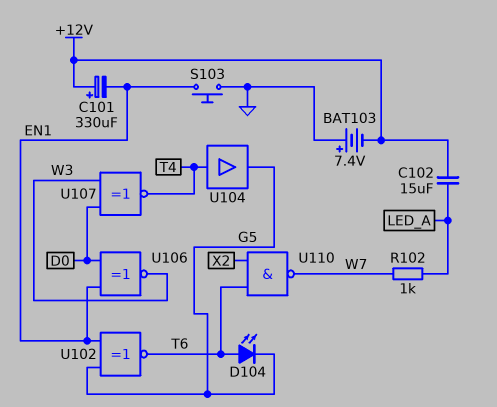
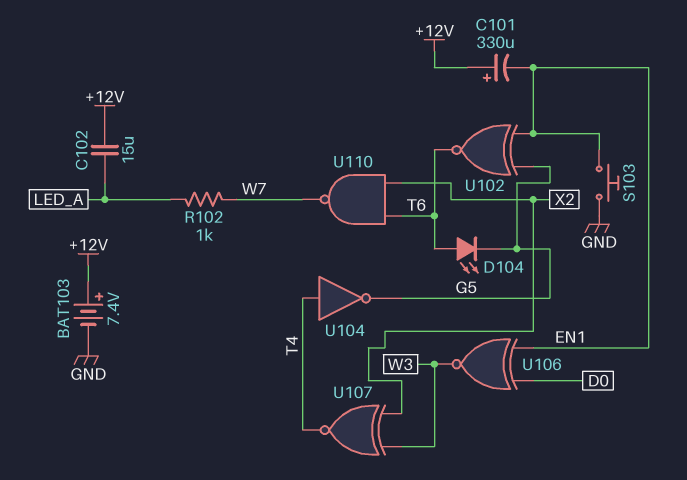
BAT103: 7.4V (plus GND, minus +12V) -> 7.4V (plus +12V, minus GND)
U104: buffer (in T4, out G5) -> NOT (in T4, out G5)
U107: XNOR (in D0, in W3, out T4) -> XNOR (in W3, in X2, out T4)

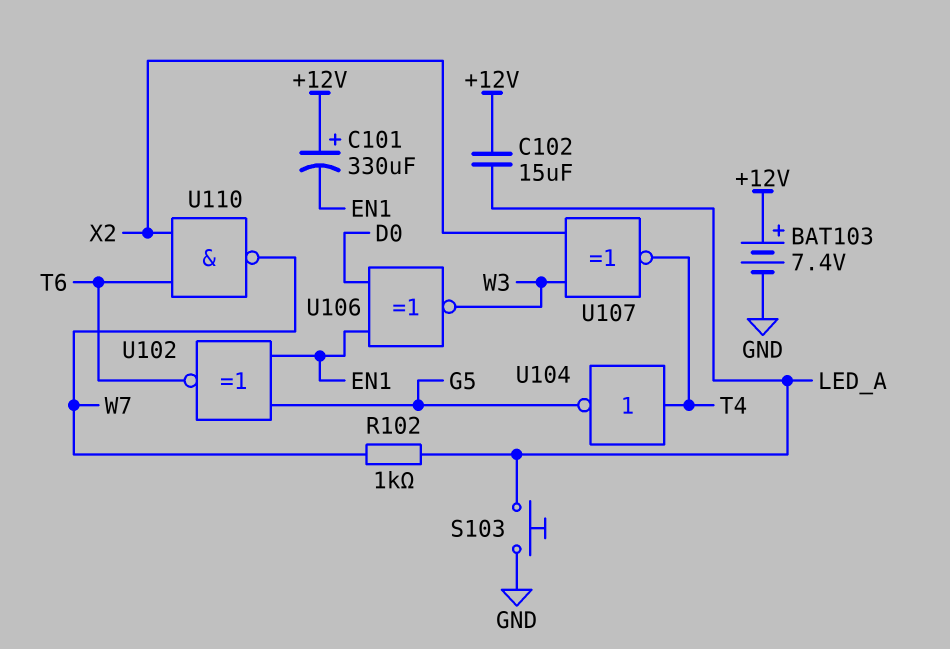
D104: LED (A T6, K G5) -> none
S103: button (EN1, GND) -> button (GND, LED_A)

